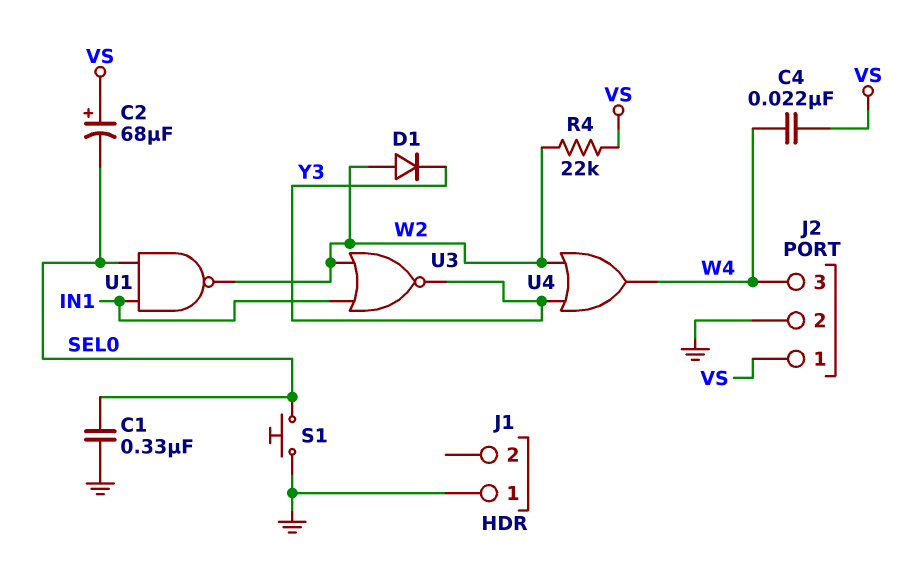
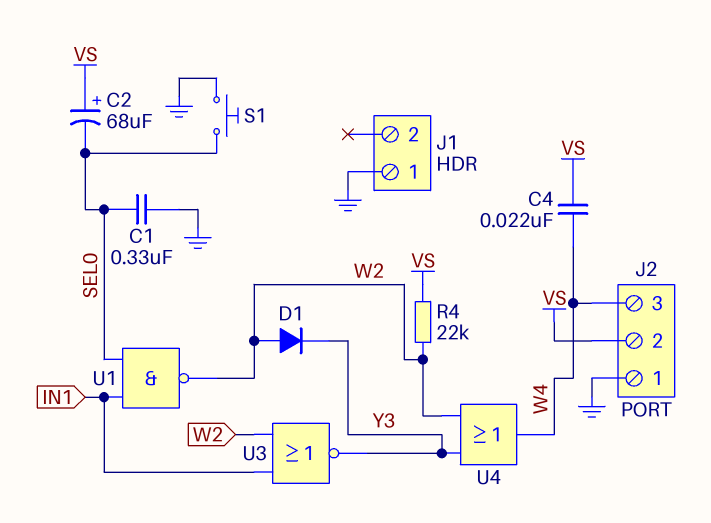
J2 pin 1: VS -> GND
J2 pin 2: GND -> VS

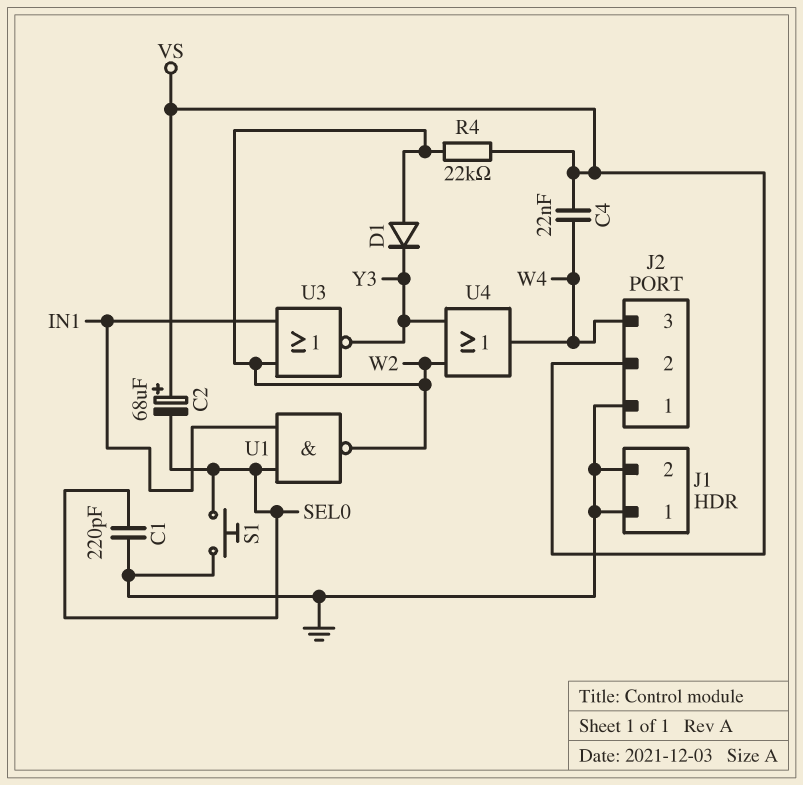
C1: 330nF (GND, SEL0) -> 220pF (GND, SEL0)
J1 pin 2: none -> GND

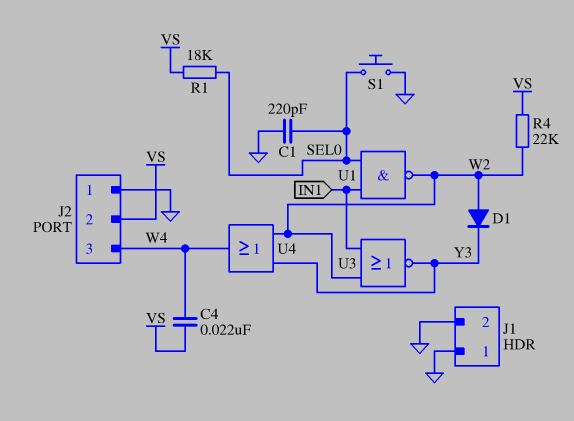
C2: 68uF (plus VS, minus SEL0) -> none
R1: none -> 18k (SEL0, VS)

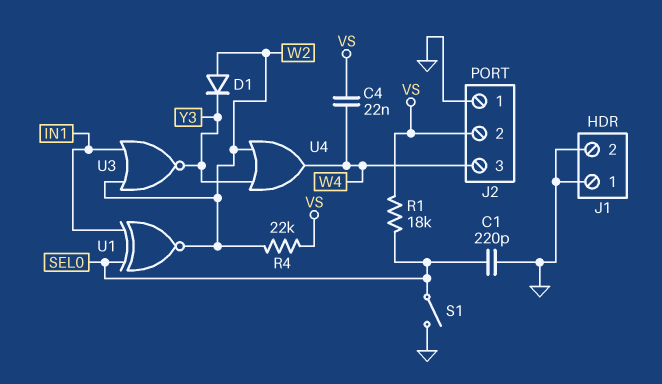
S1: button (GND, SEL0) -> switch (GND, SEL0)
U1: NAND (in IN1, in SEL0, out W2) -> XNOR (in IN1, in SEL0, out W2)

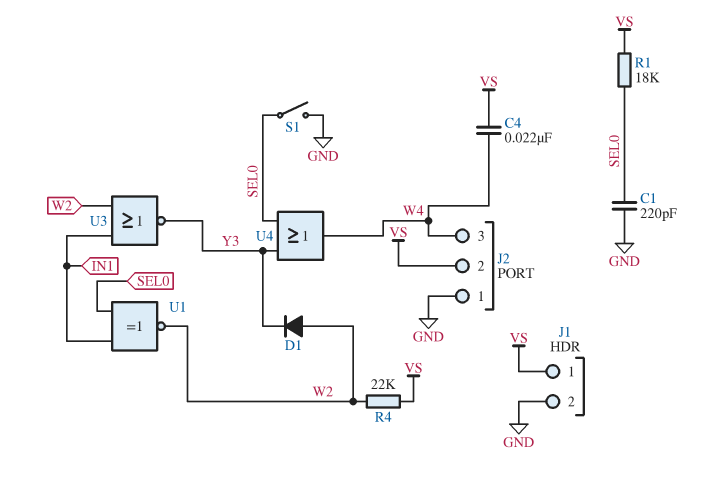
J1 pin 1: GND -> VS
U4: OR (in W2, in Y3, out W4) -> OR (in SEL0, in Y3, out W4)

